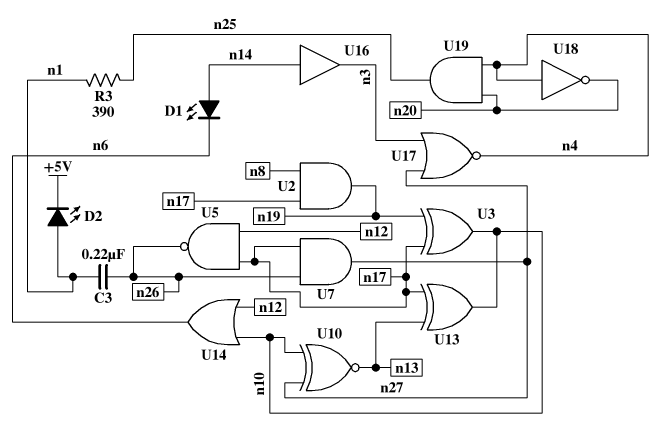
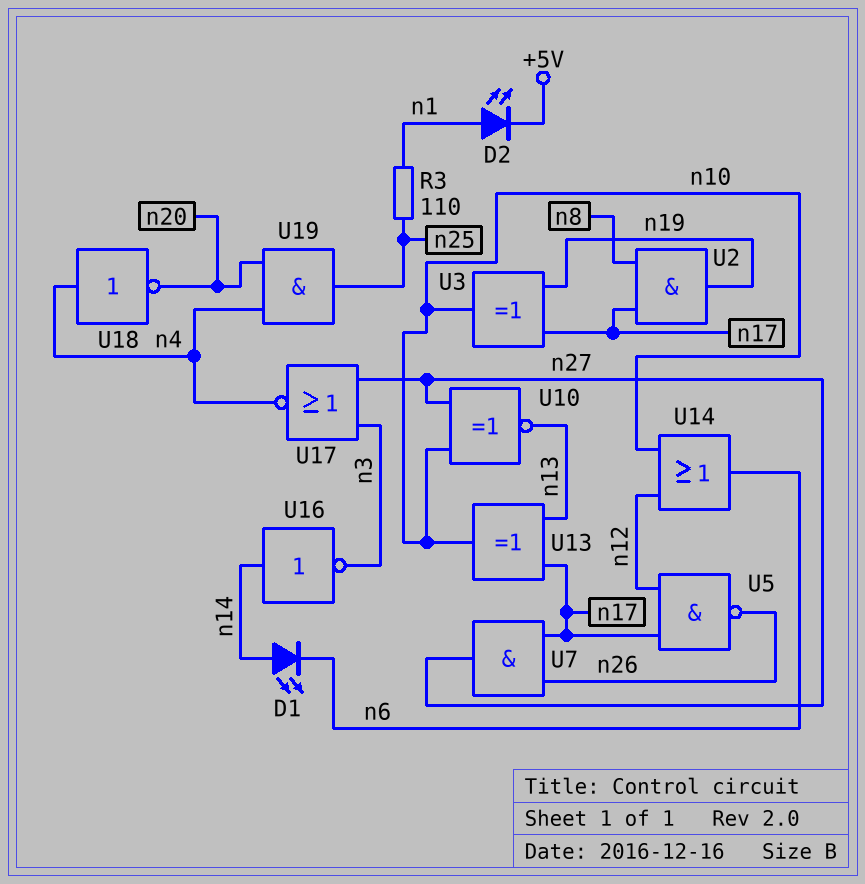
C3: 220nF (n1, n26) -> none
R3: 390 (n1, n25) -> 110 (n1, n25)
U16: buffer (in n14, out n3) -> NOT (in n14, out n3)

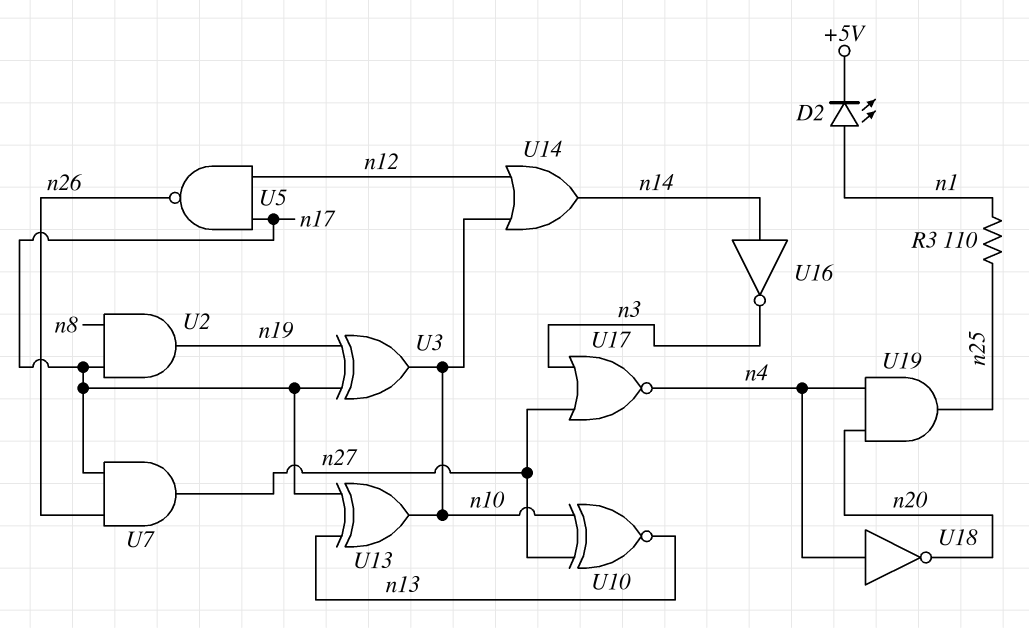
D1: LED (A n14, K n6) -> none
U14: OR (in n10, in n12, out n6) -> OR (in n10, in n12, out n14)

